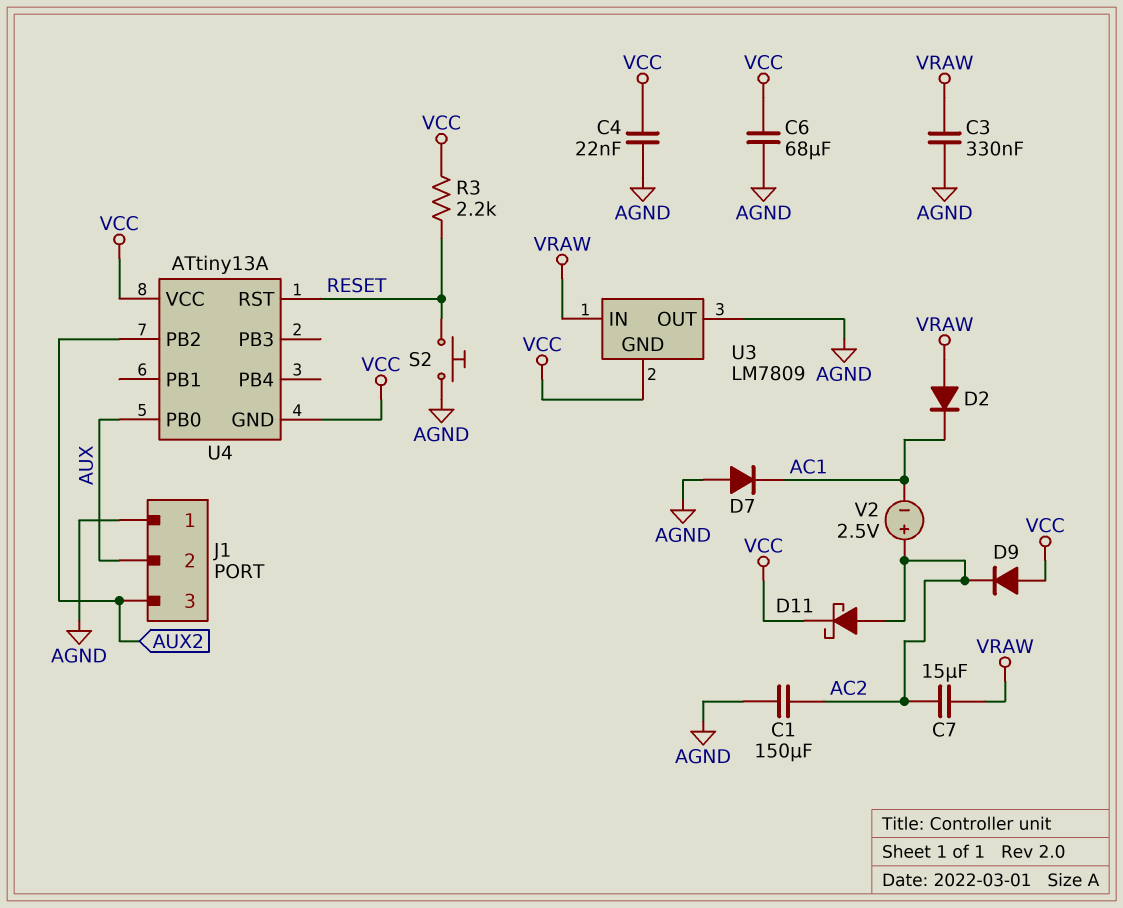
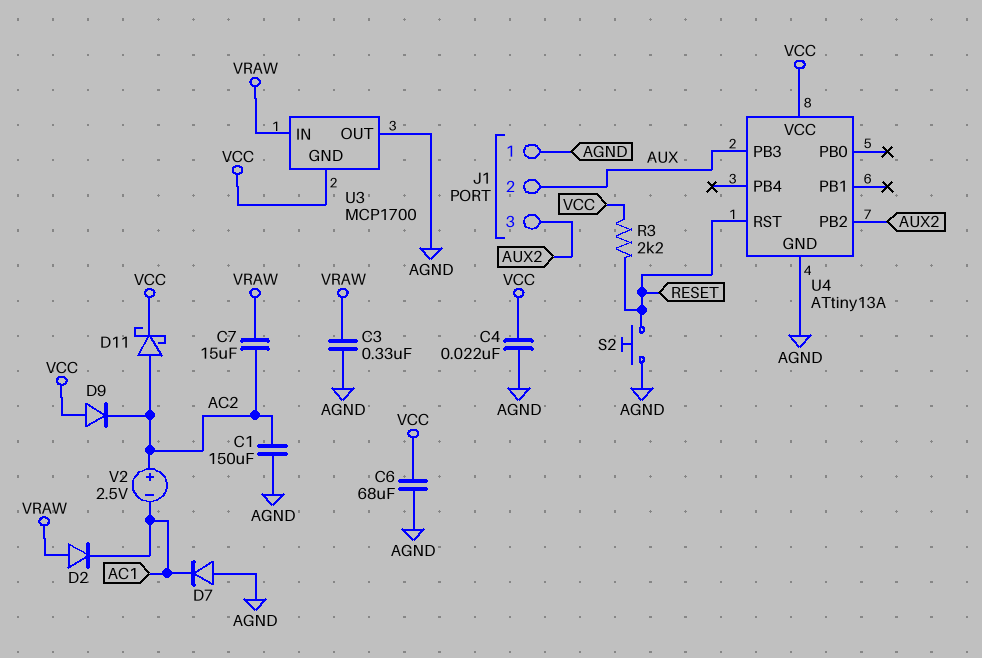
U3: LM7809 -> MCP1700
U4 pin GND: VCC -> AGND
U4 pin PB0: AUX -> none
U4 pin PB3: none -> AUX

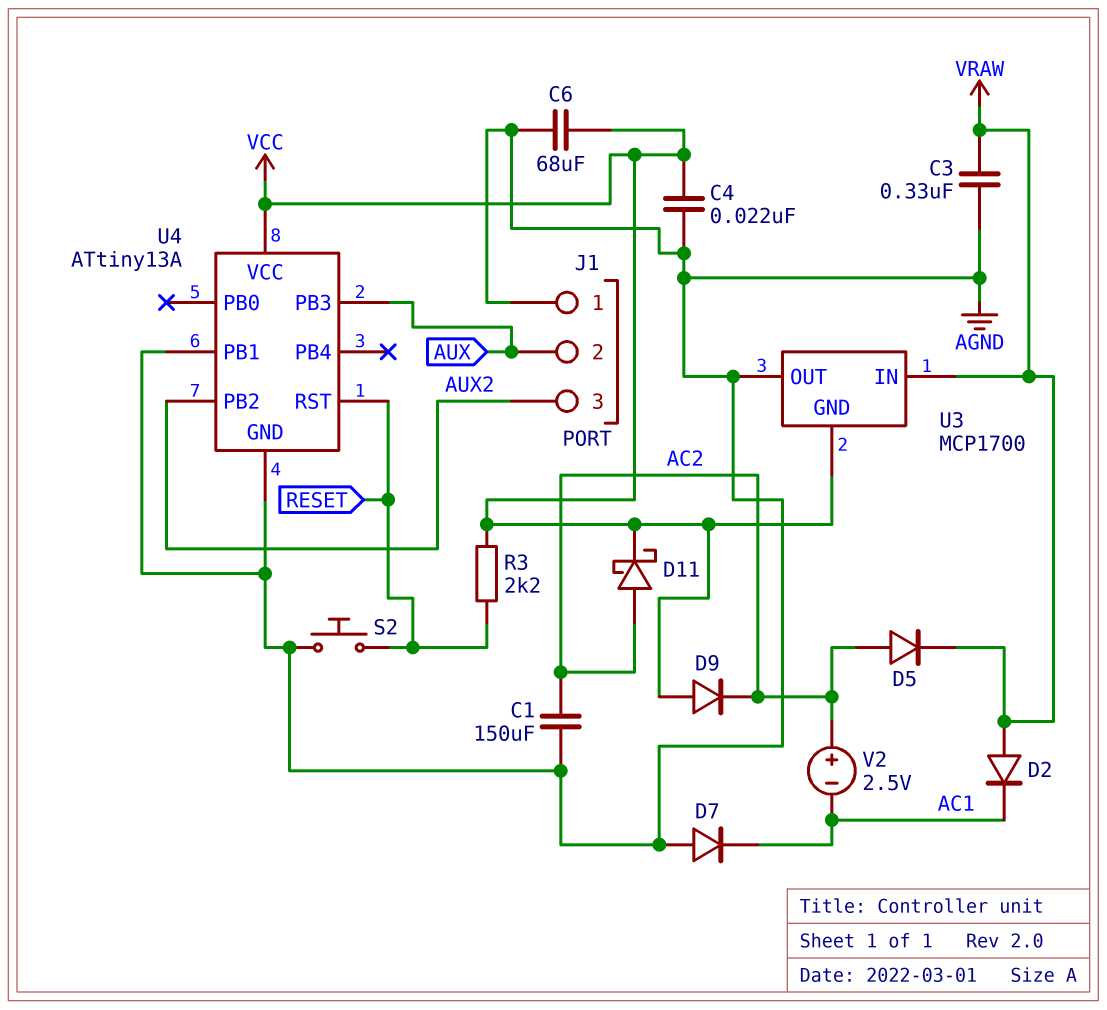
C7: 15uF (AC2, VRAW) -> none
D5: none -> diode (A AC2, K VRAW)
U4 pin PB1: none -> AGND

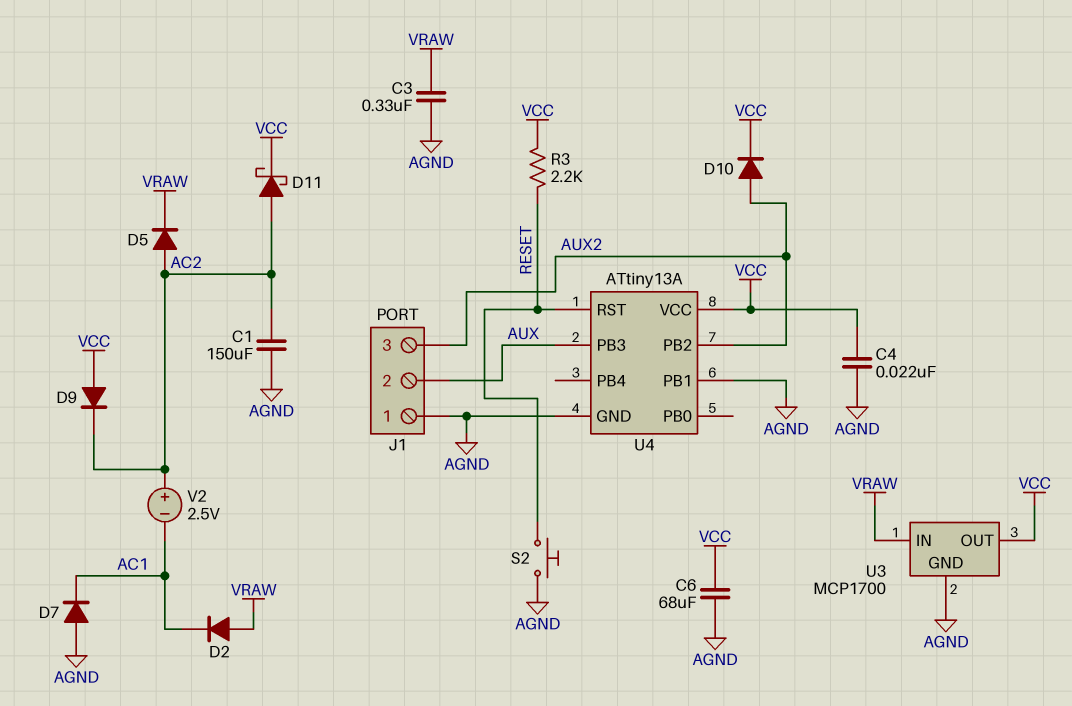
D10: none -> diode (A AUX2, K VCC)
U3 pin GND: VCC -> AGND
U3 pin OUT: AGND -> VCC

